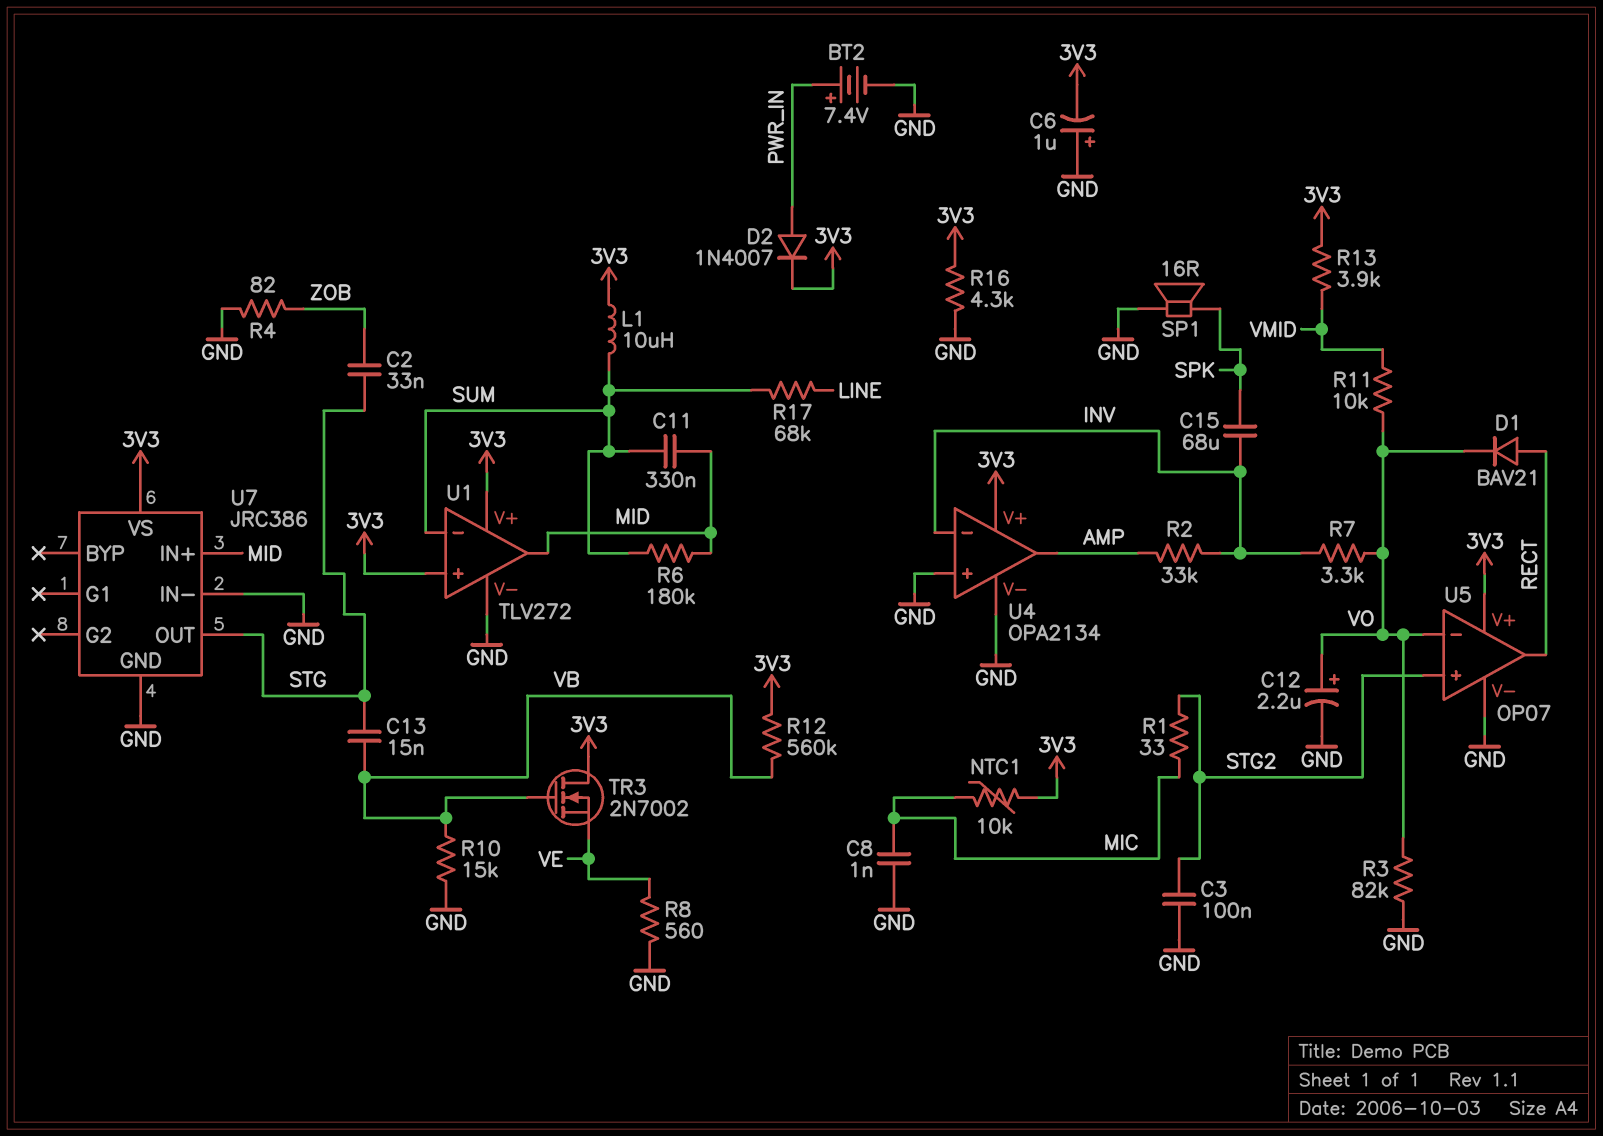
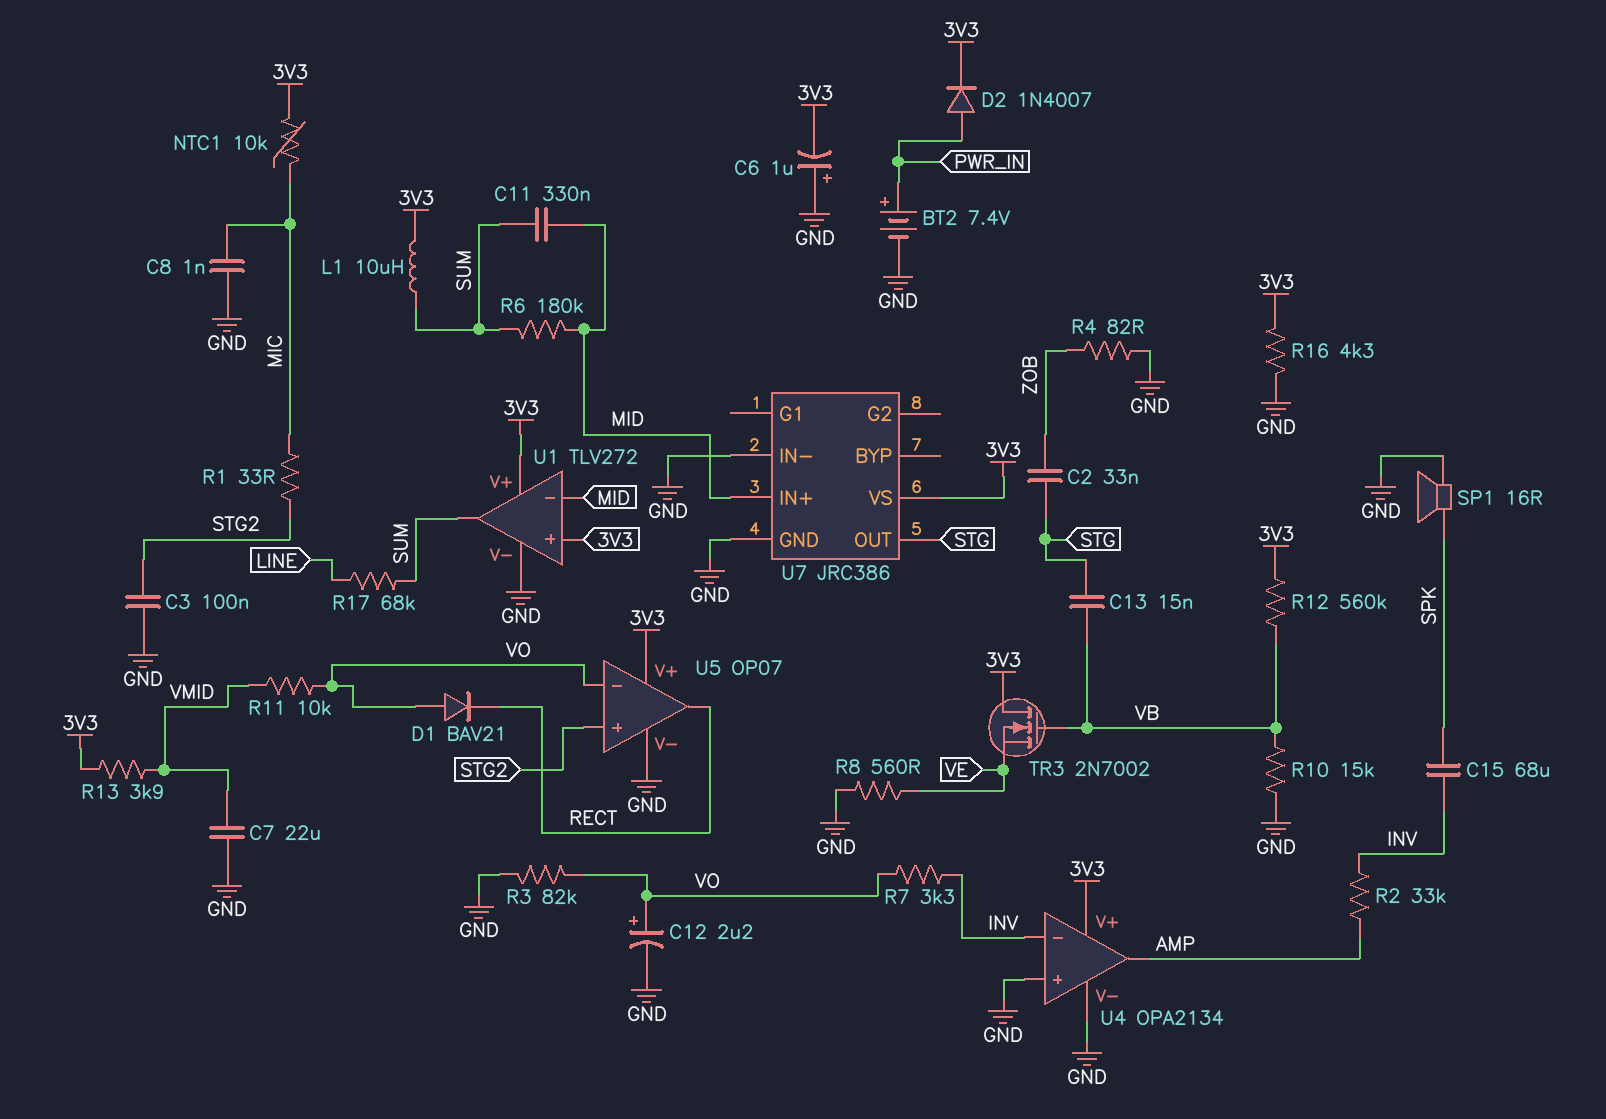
C7: none -> 22uF (GND, VMID)
D1: diode BAV21 (A RECT, K VO) -> diode BAV21 (A VO, K RECT)
U1 pin in-: SUM -> MID
U1 pin out: MID -> SUM

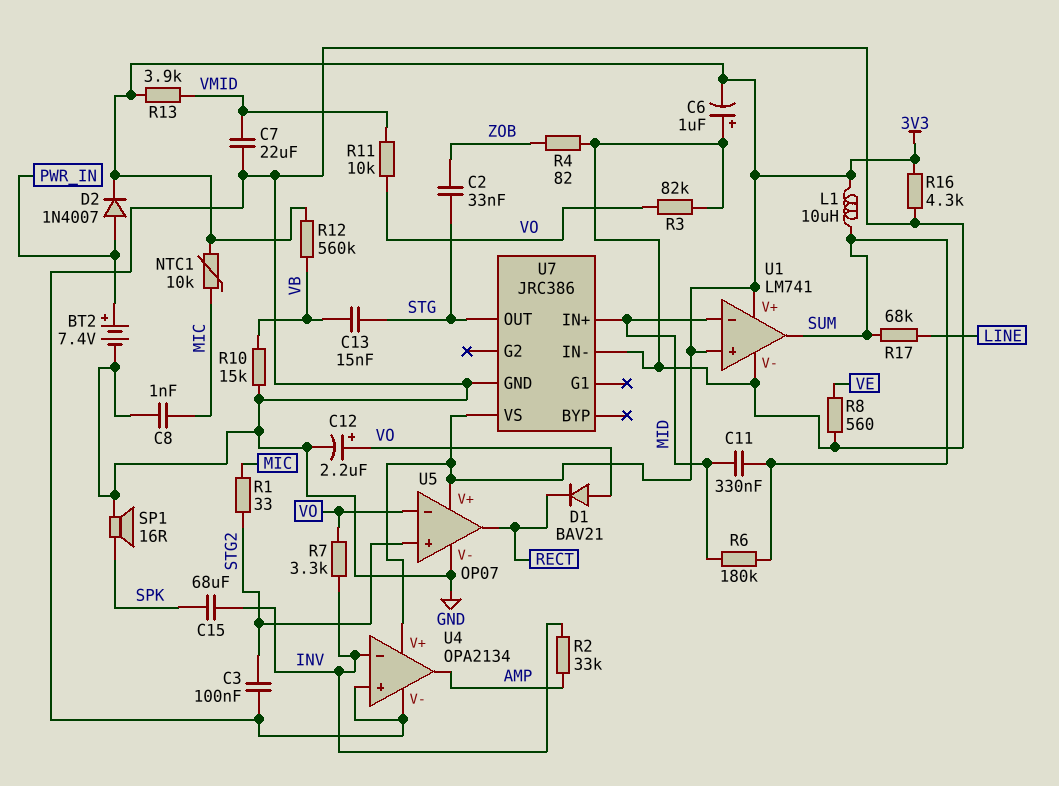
TR3: NMOS 2N7002 (G VB, D 3V3, S VE) -> none
U1: TLV272 -> LM741

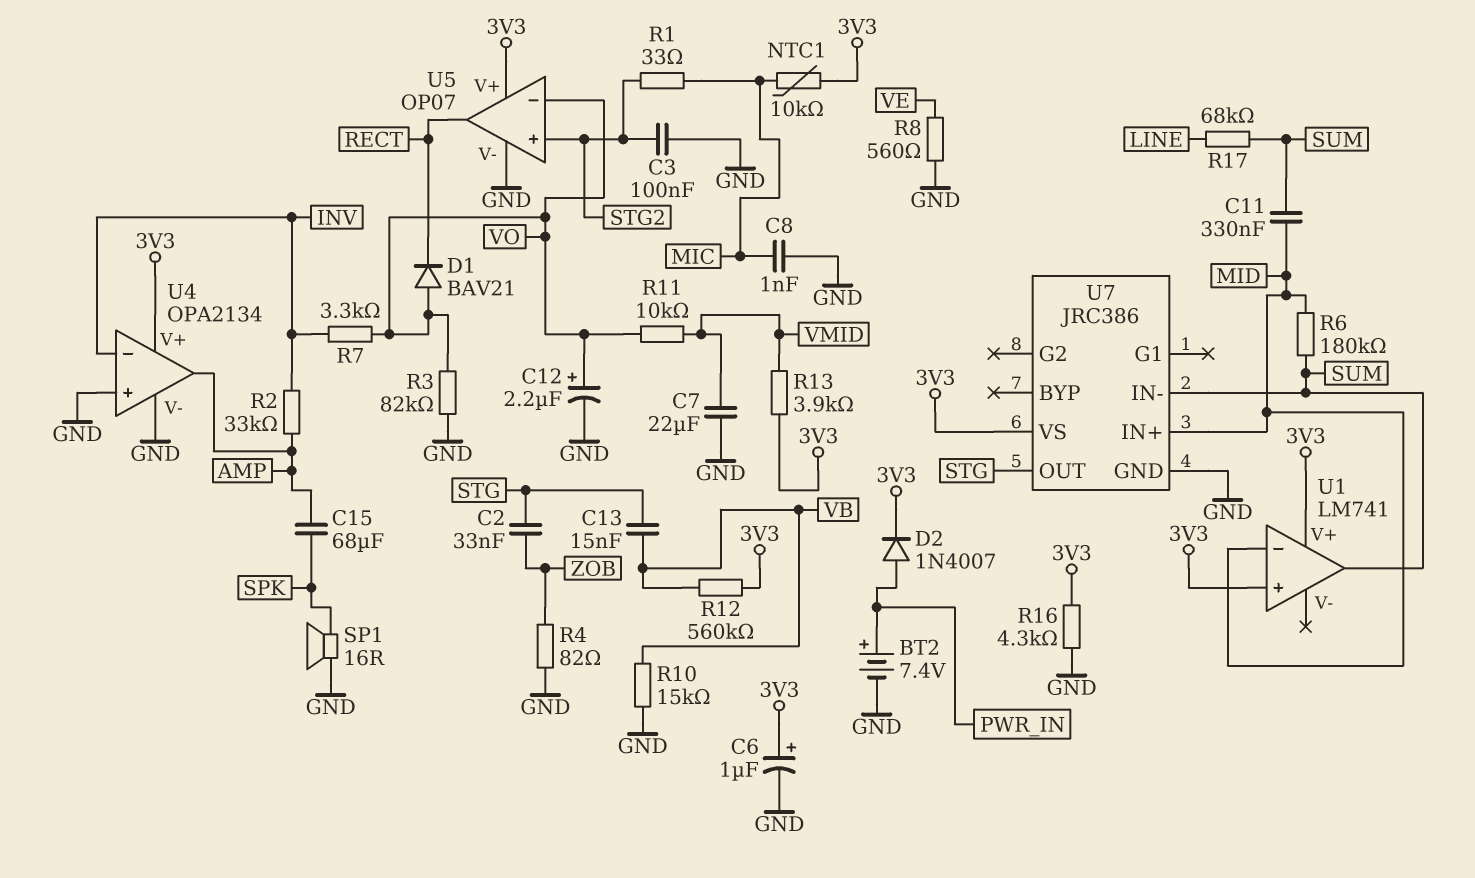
C6: 1uF (plus GND, minus 3V3) -> 1uF (plus 3V3, minus GND)
C15: 68uF (INV, SPK) -> 68uF (AMP, SPK)
L1: 10uH (3V3, SUM) -> none
U1 pin V-: GND -> none
U7 pin IN-: GND -> SUM

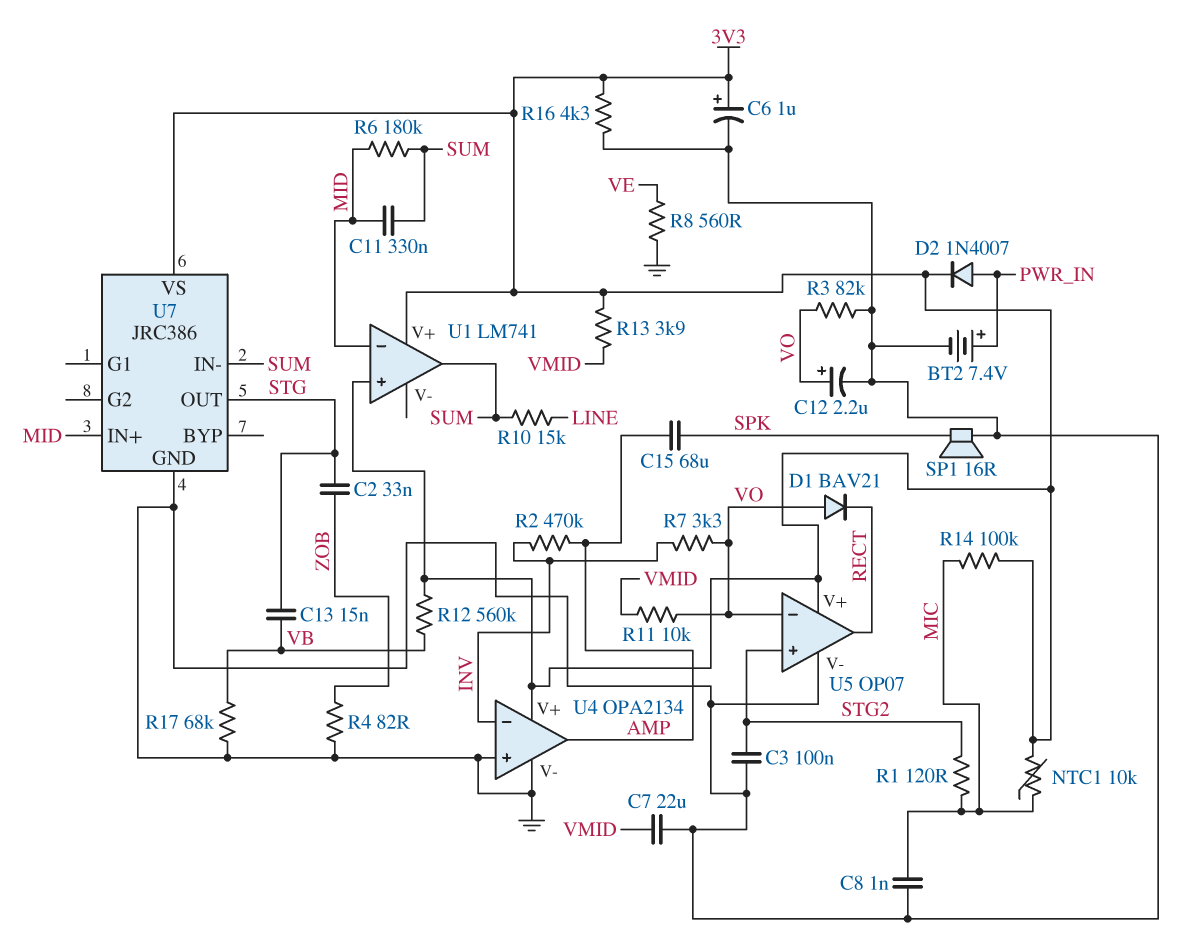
R1: 33 (MIC, STG2) -> 120 (MIC, STG2)
R2: 33k (AMP, INV) -> 470k (AMP, INV)
R10: 15k (GND, VB) -> 15k (LINE, SUM)
R14: none -> 100k (3V3, MIC)
R17: 68k (LINE, SUM) -> 68k (GND, VB)

